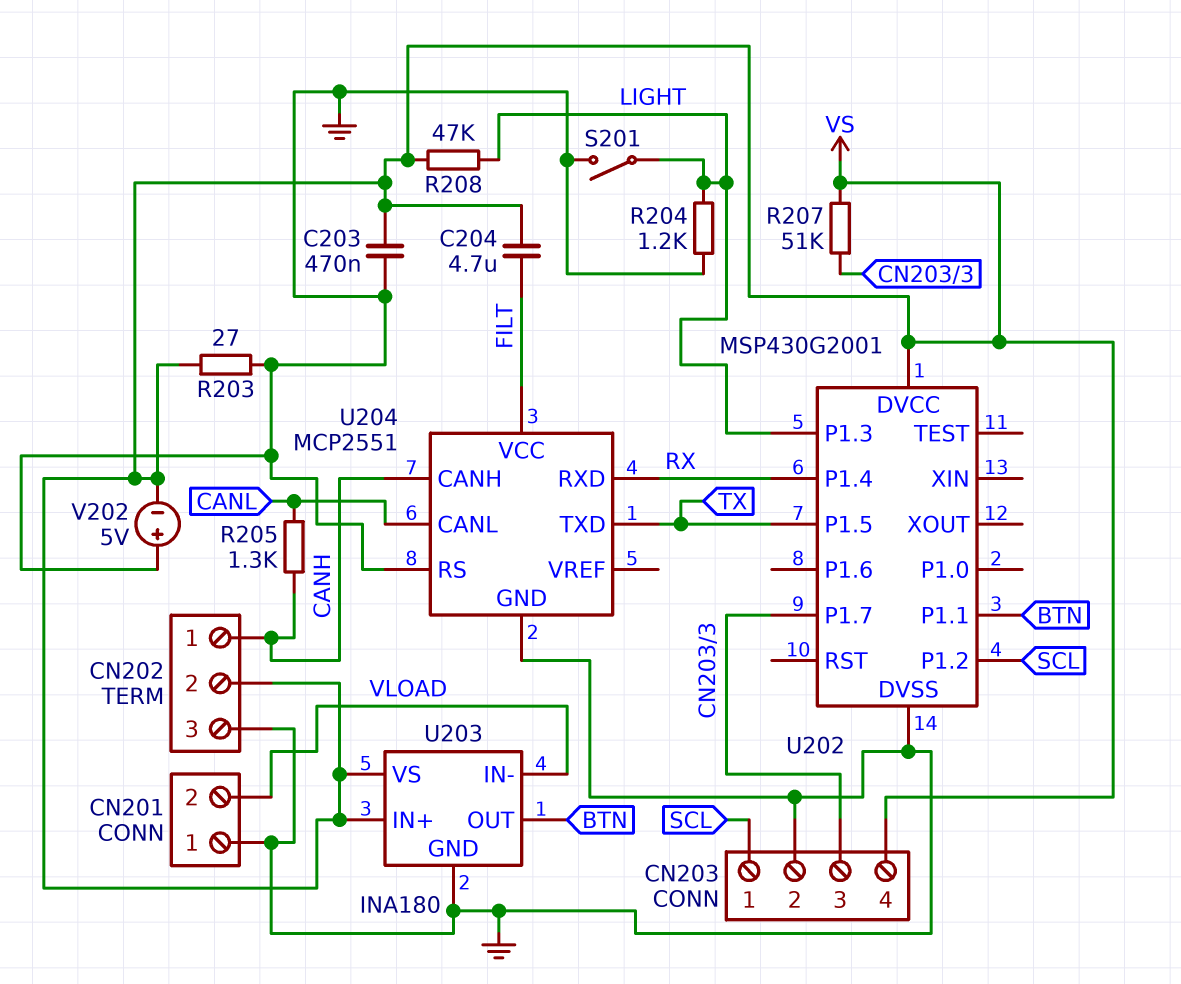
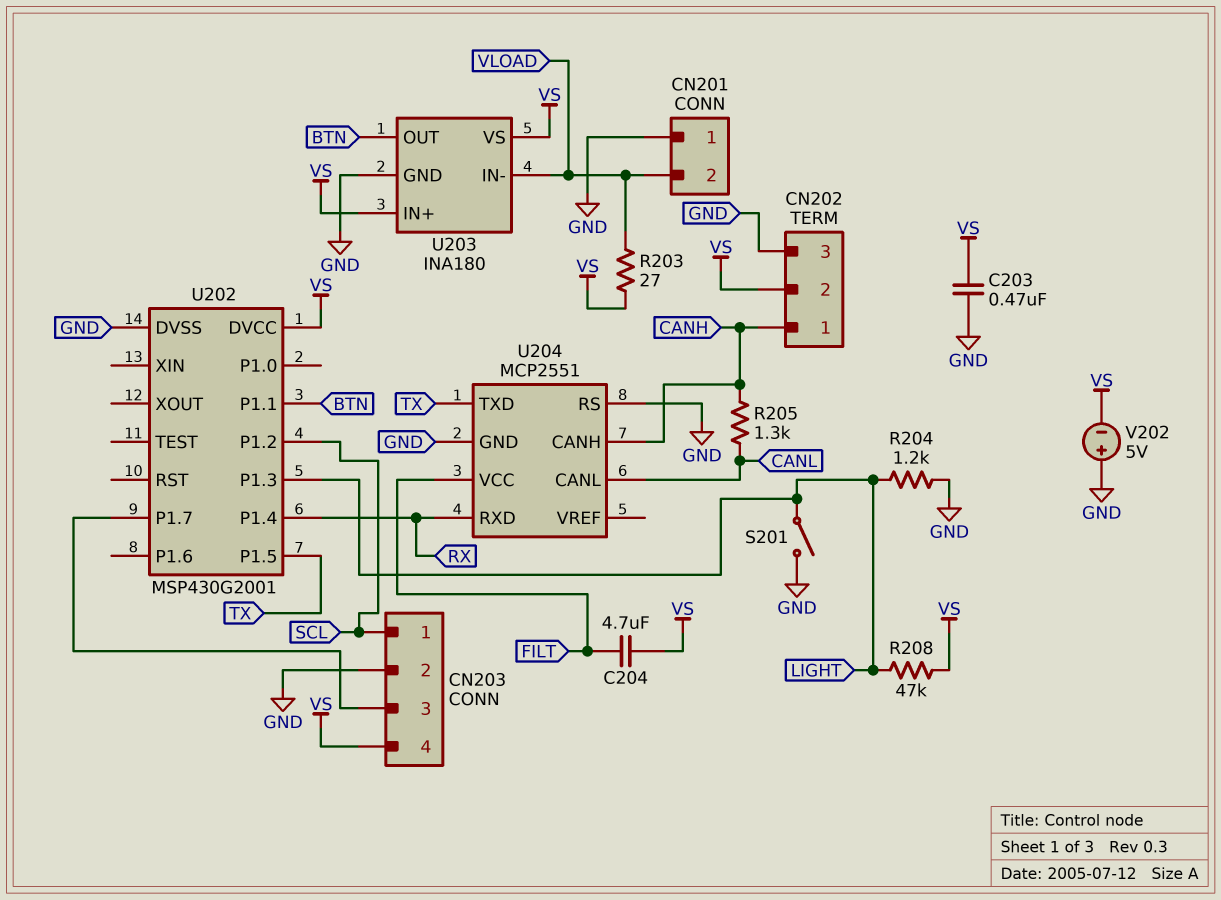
R203: 27 (GND, VS) -> 27 (VLOAD, VS)
R207: 51k (CN203/3, VS) -> none

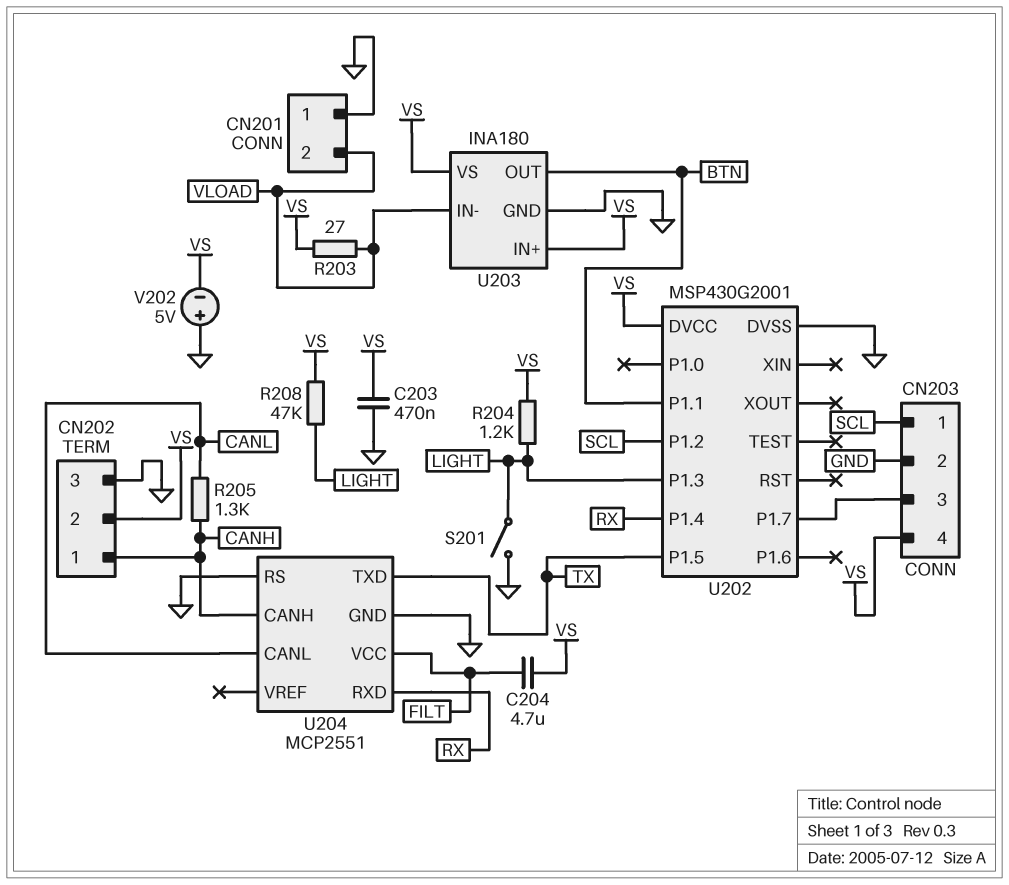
R204: 1.2k (GND, LIGHT) -> 1.2k (LIGHT, VS)

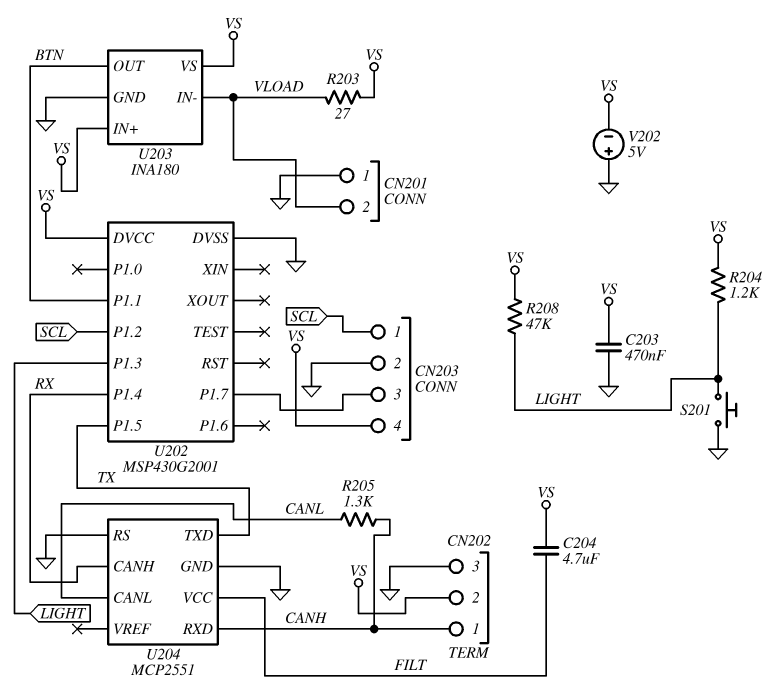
S201: switch (GND, LIGHT) -> button (GND, LIGHT)
U204 pin CANH: CANH -> RX
U204 pin RXD: RX -> CANH

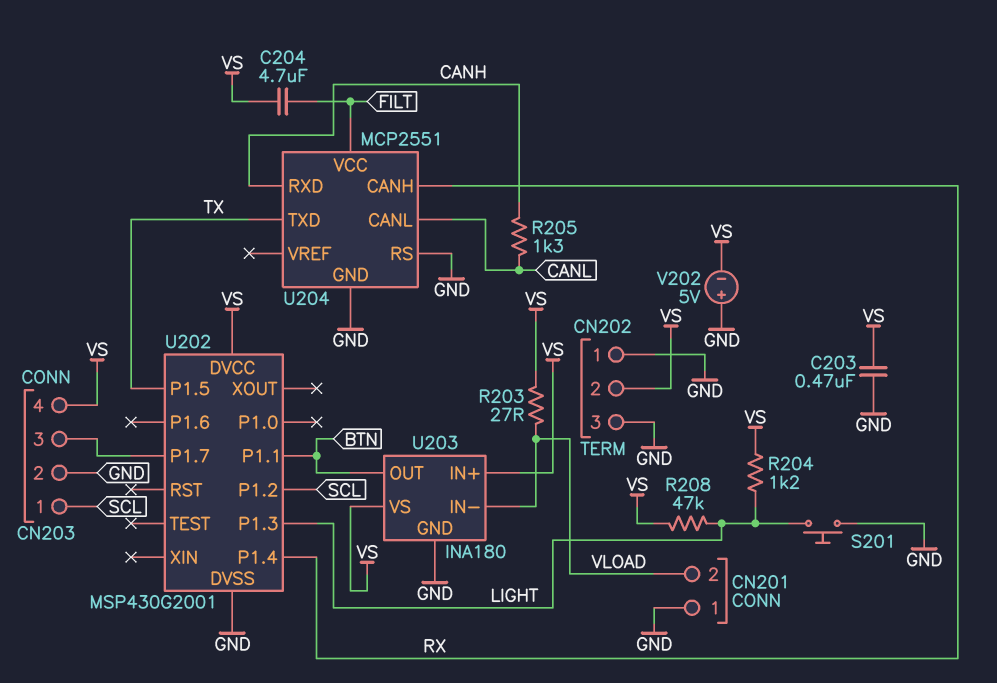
CN202 pin 1: CANH -> GND

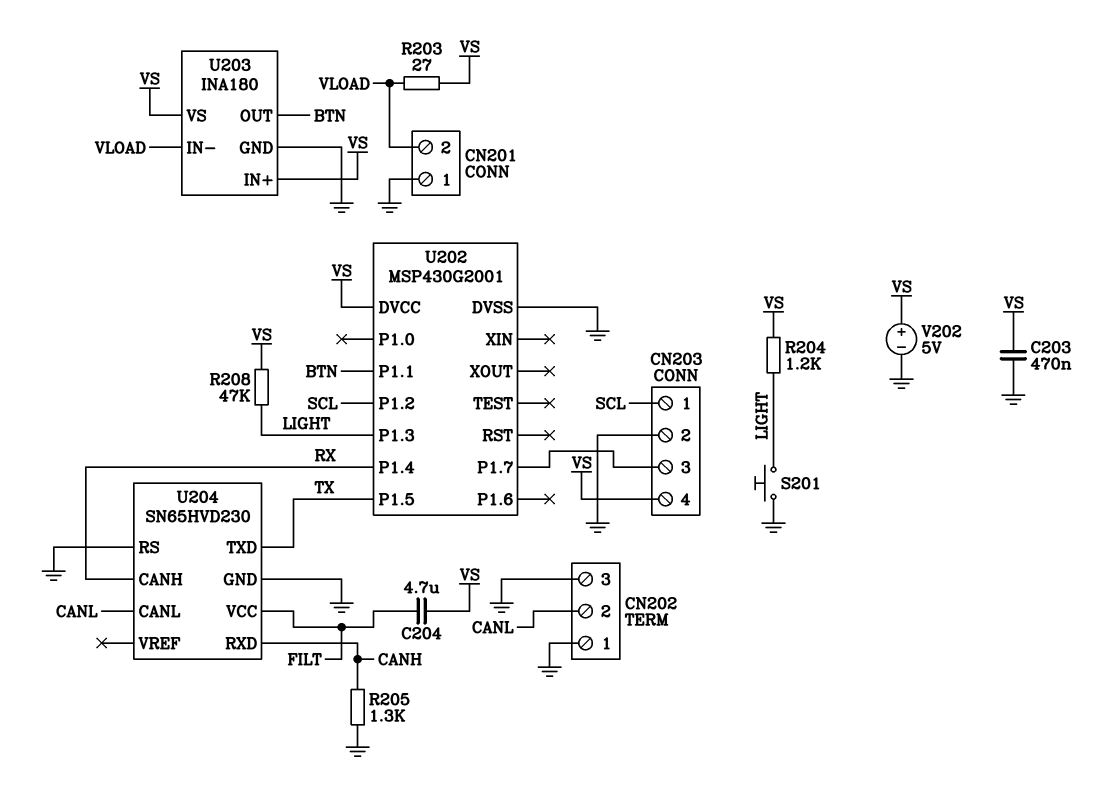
CN202 pin 2: VS -> CANL
R205: 1.3k (CANH, CANL) -> 1.3k (CANH, GND)
U204: MCP2551 -> SN65HVD230
V202: 5V (plus GND, minus VS) -> 5V (plus VS, minus GND)

